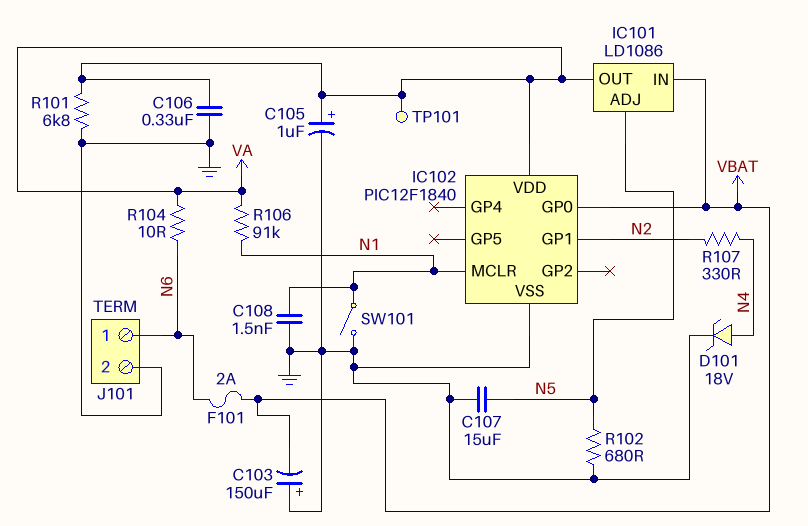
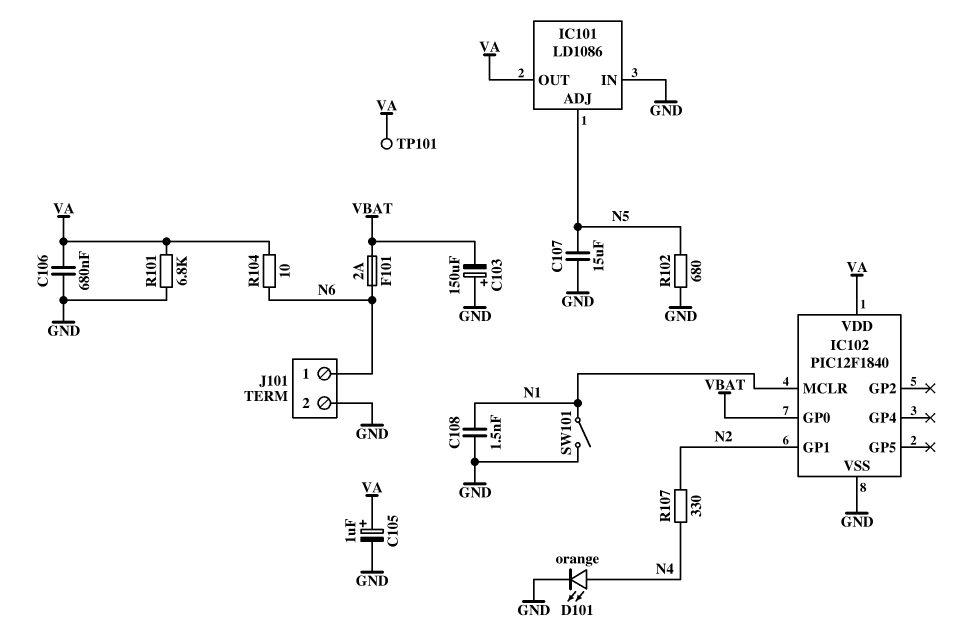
C106: 330nF (GND, VA) -> 680nF (GND, VA)
D101: zener 18V (A N4, K GND) -> LED orange (A N4, K GND)
IC101 pin IN: VBAT -> GND
R106: 91k (N1, VA) -> none

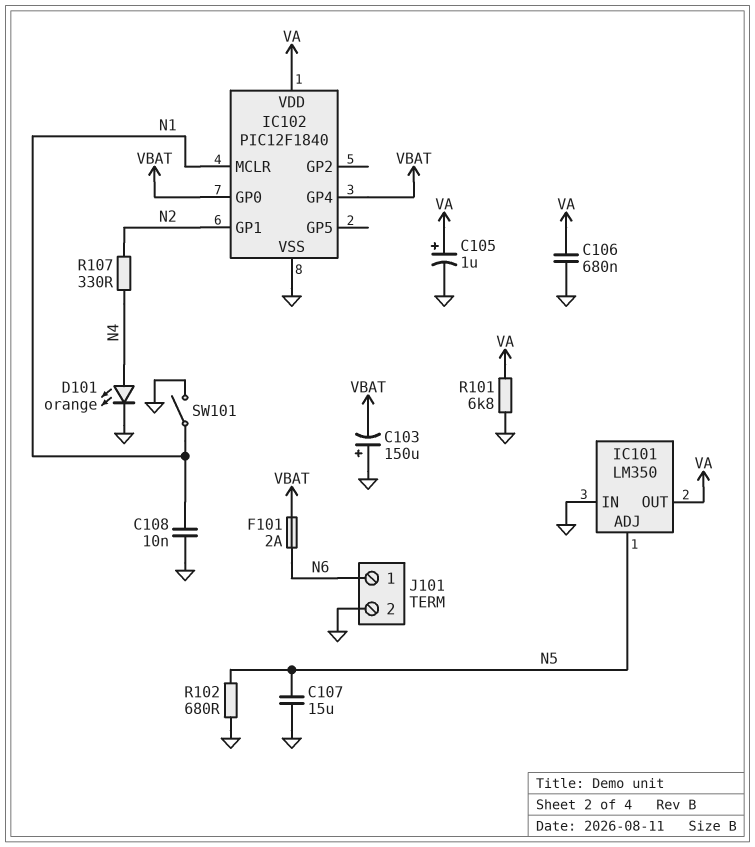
C108: 1.5nF (GND, N1) -> 10nF (GND, N1)
IC101: LD1086 -> LM350
IC102 pin GP4: none -> VBAT
R104: 10 (N6, VA) -> none
TP101: test point (VA) -> none

